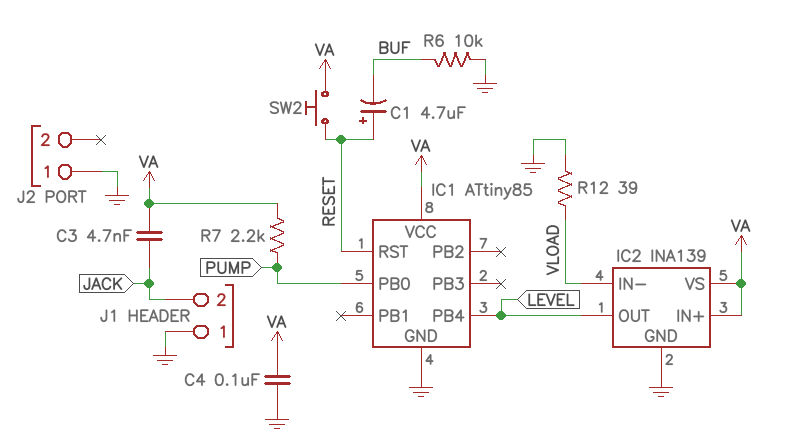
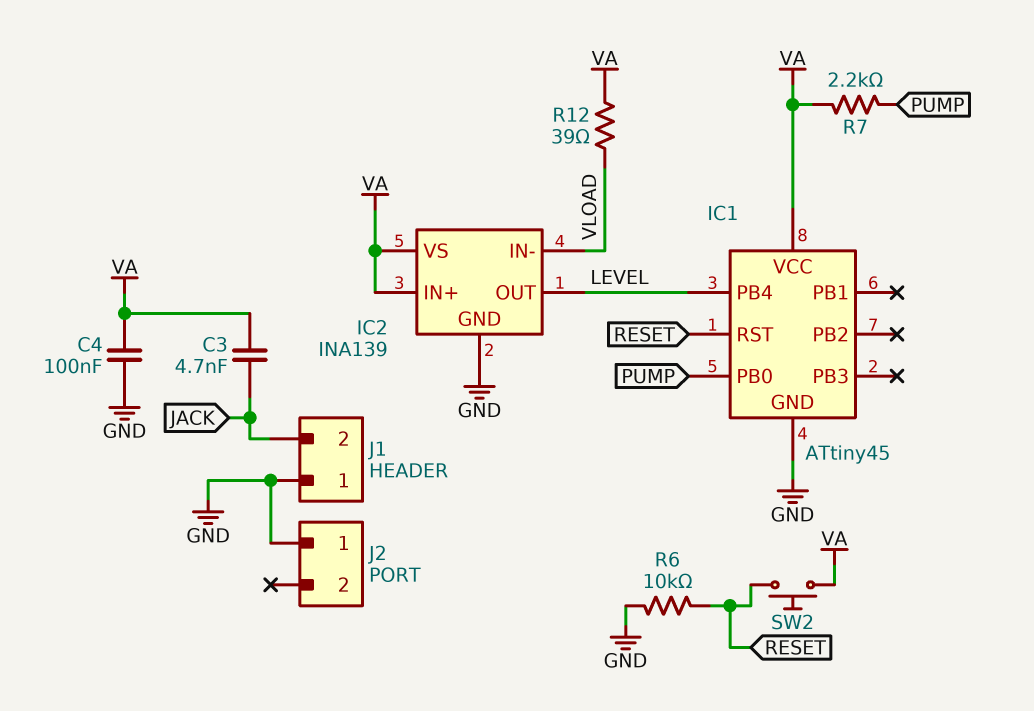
C1: 4.7uF (plus RESET, minus BUF) -> none
IC1: ATtiny85 -> ATtiny45
R6: 10k (BUF, GND) -> 10k (GND, RESET)
R12: 39 (GND, VLOAD) -> 39 (VA, VLOAD)

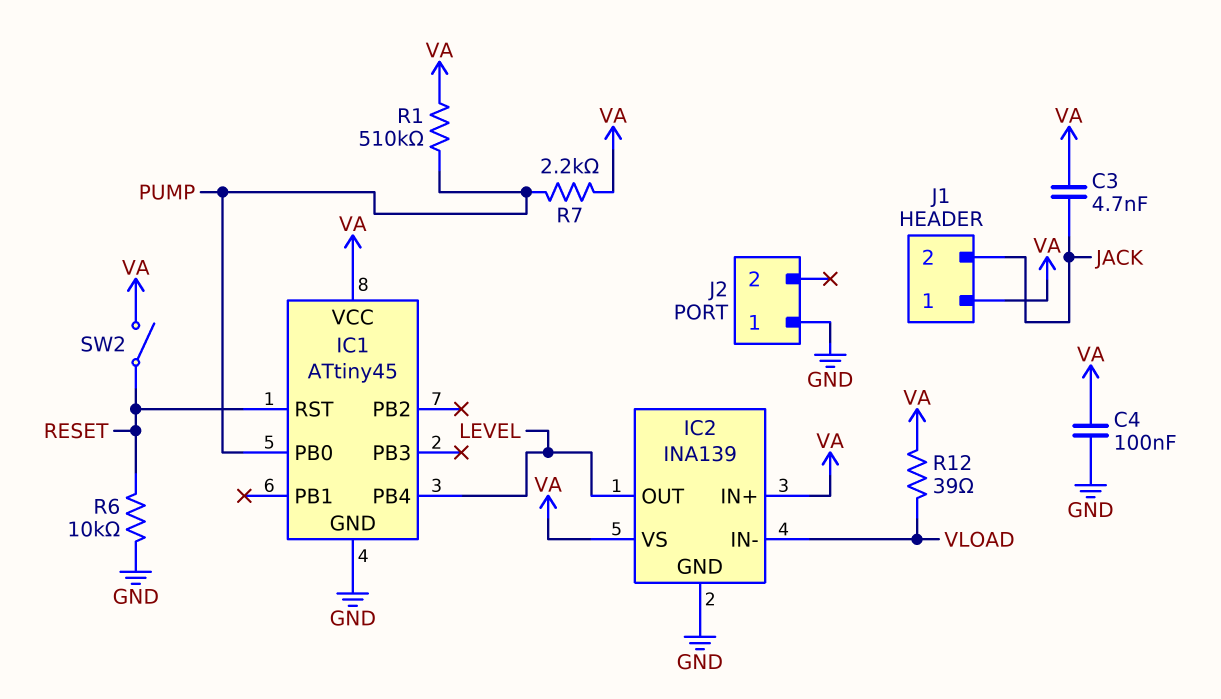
J1 pin 1: GND -> VA
R1: none -> 510k (PUMP, VA)
SW2: button (RESET, VA) -> switch (RESET, VA)

